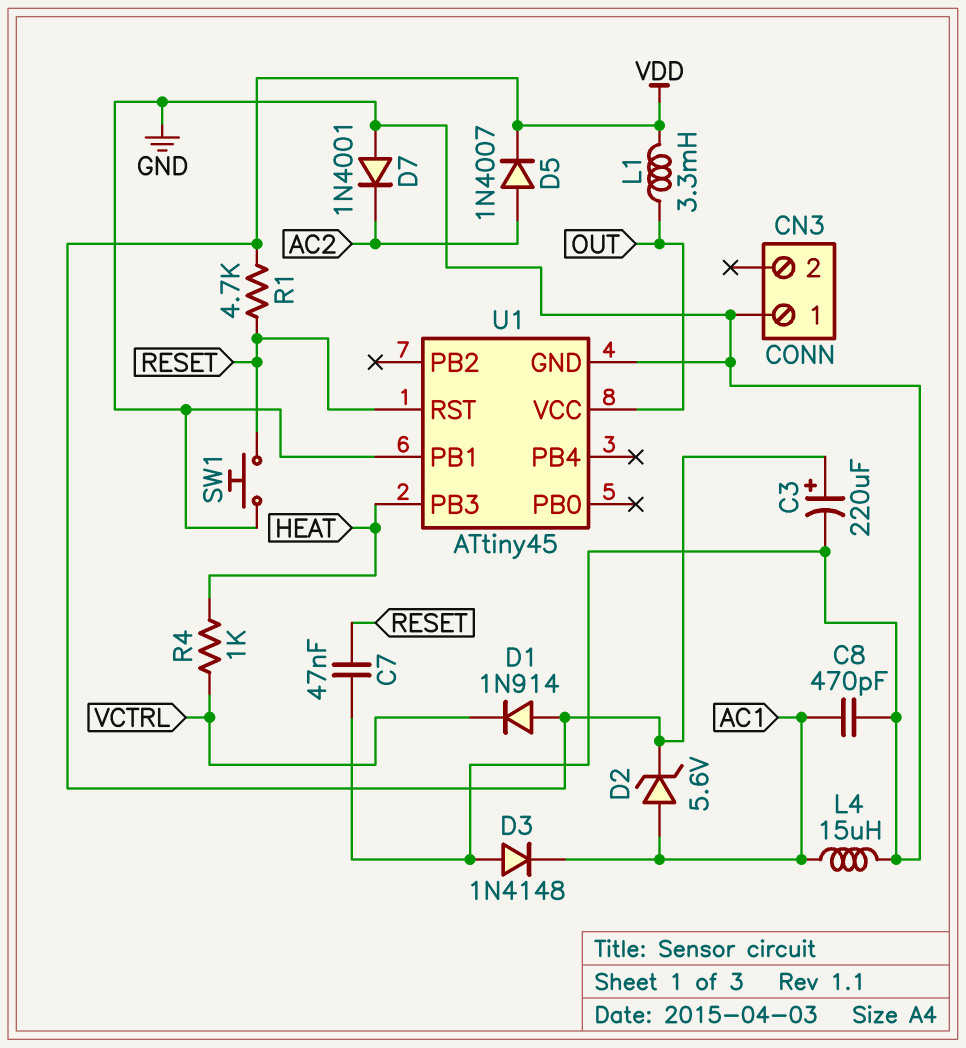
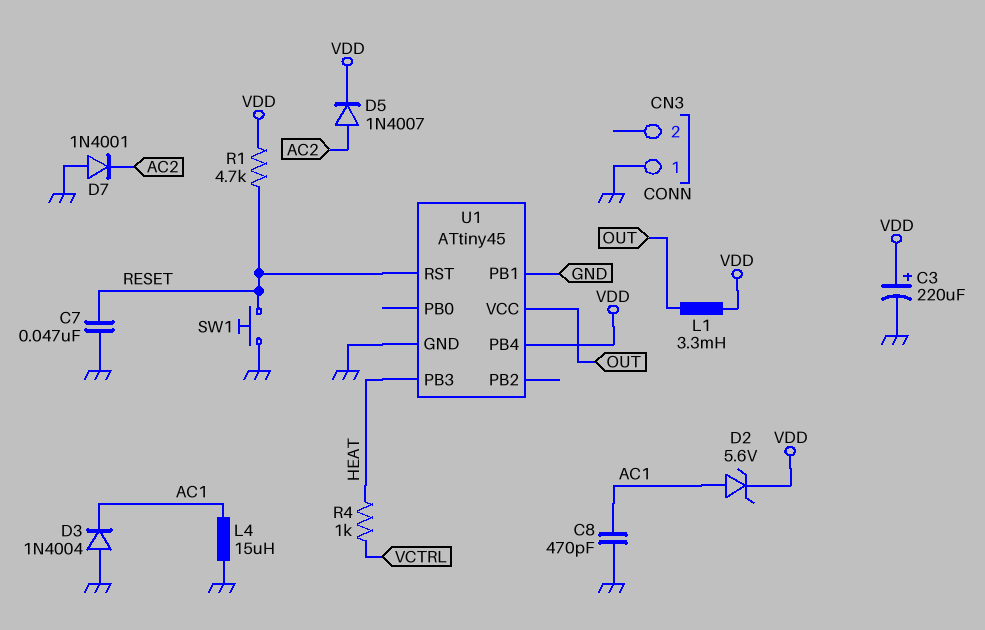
D1: diode 1N914 (A VDD, K VCTRL) -> none
D3: diode 1N4148 (A GND, K AC1) -> diode 1N4004 (A GND, K AC1)
U1 pin PB4: none -> VDD

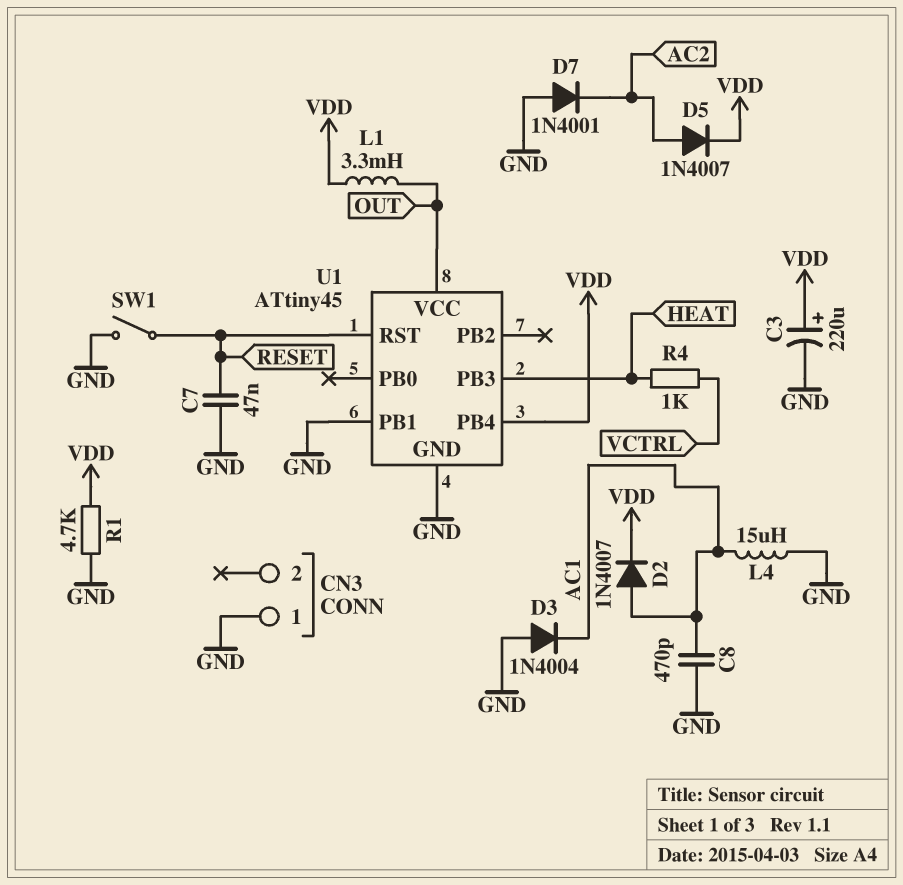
D2: zener 5.6V (A AC1, K VDD) -> diode 1N4007 (A AC1, K VDD)
R1: 4.7k (RESET, VDD) -> 4.7k (GND, VDD)
SW1: button (GND, RESET) -> switch (GND, RESET)

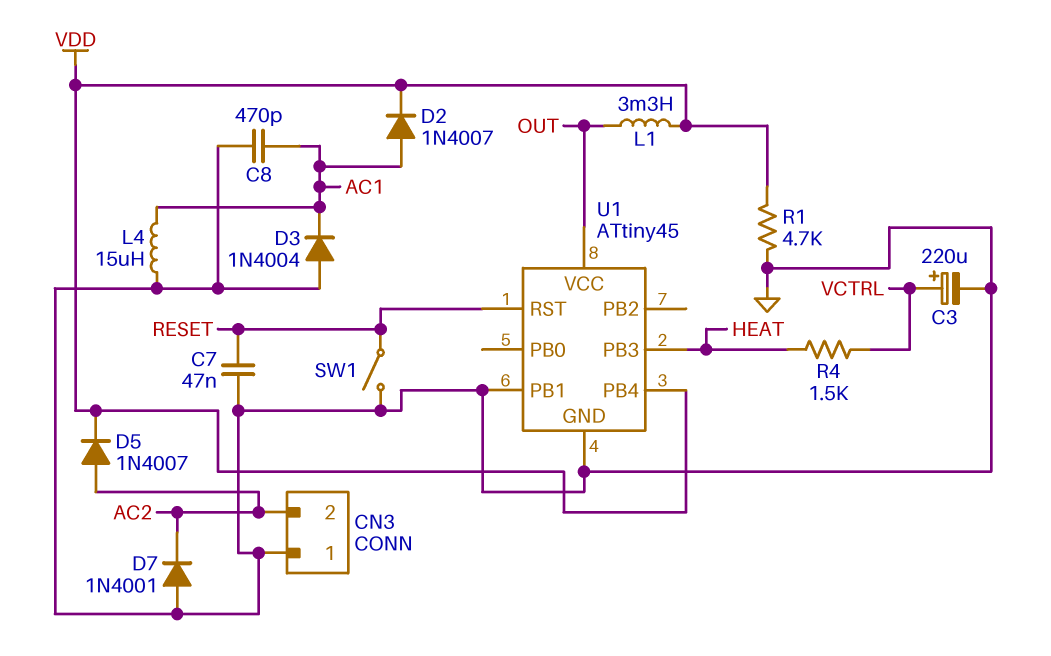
C3: 220uF (plus VDD, minus GND) -> 220uF (plus VCTRL, minus GND)
CN3 pin 2: none -> AC2
R4: 1k (HEAT, VCTRL) -> 1.5k (HEAT, VCTRL)

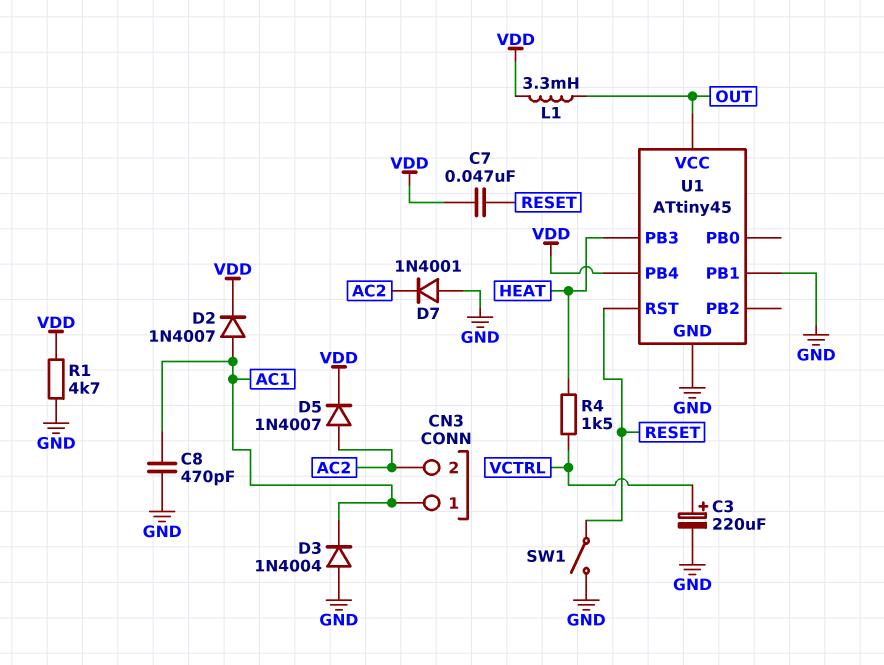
C7: 47nF (GND, RESET) -> 47nF (RESET, VDD)
CN3 pin 1: GND -> AC1
L4: 15uH (AC1, GND) -> none

